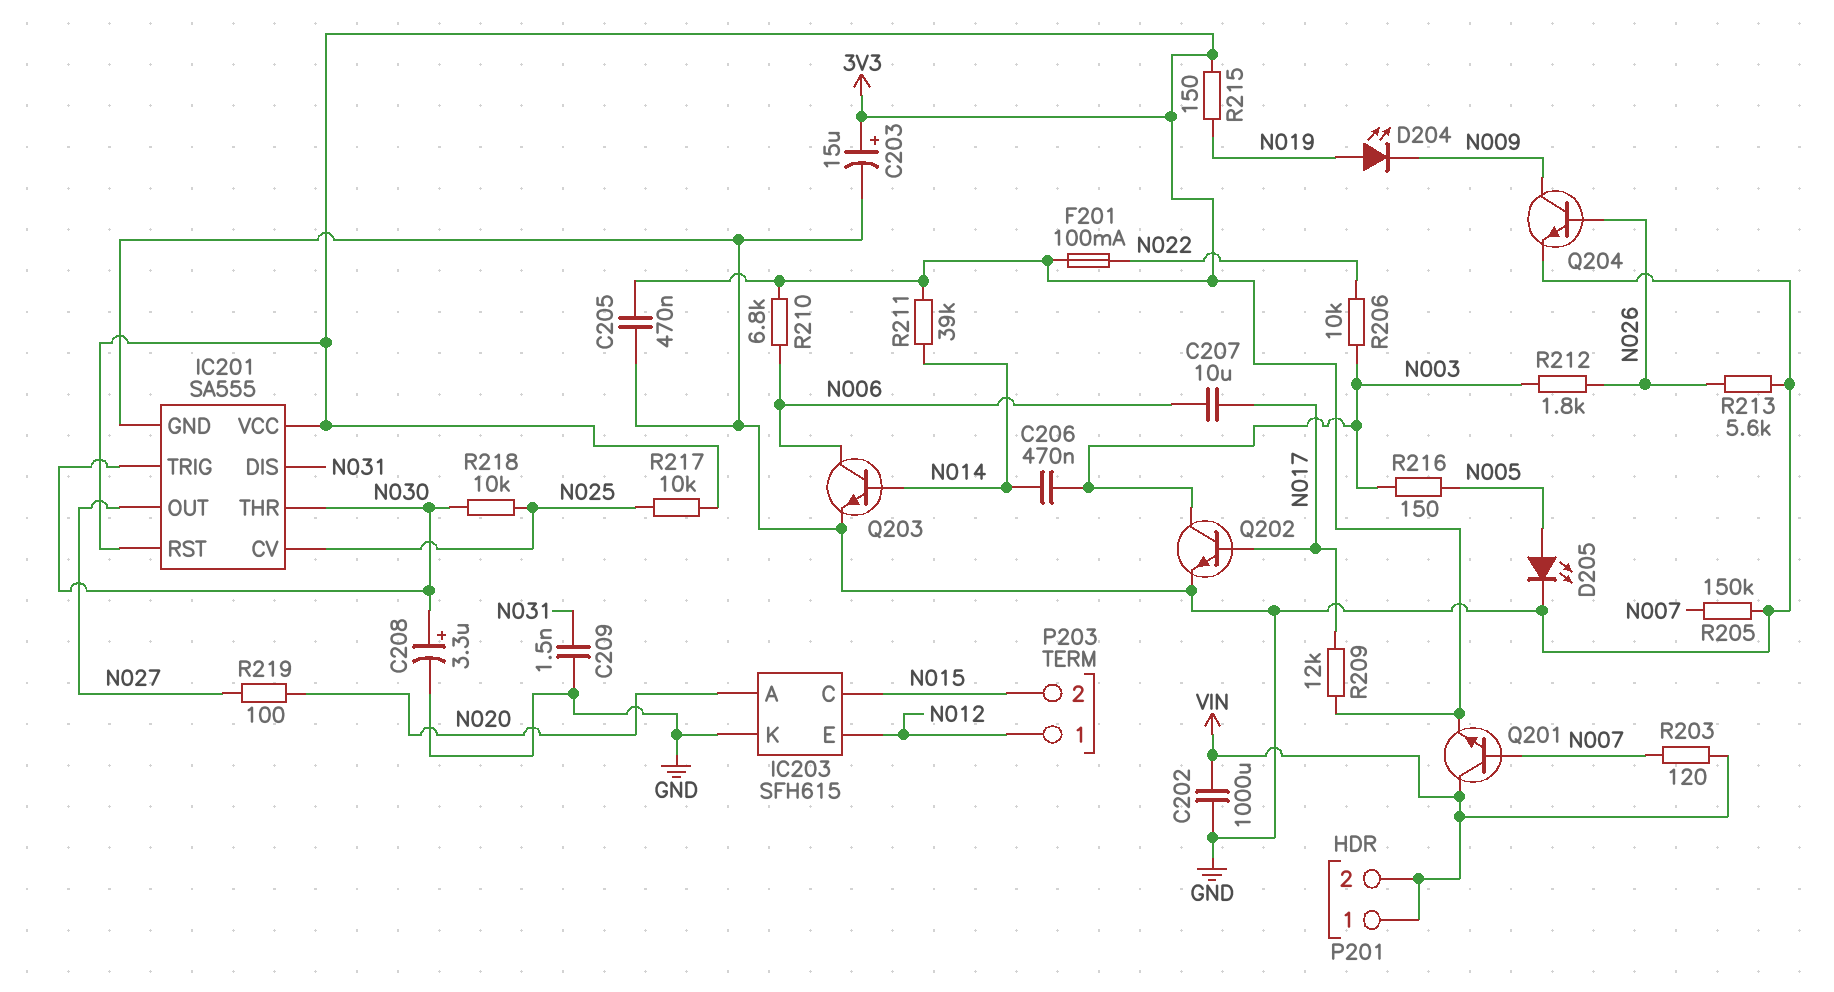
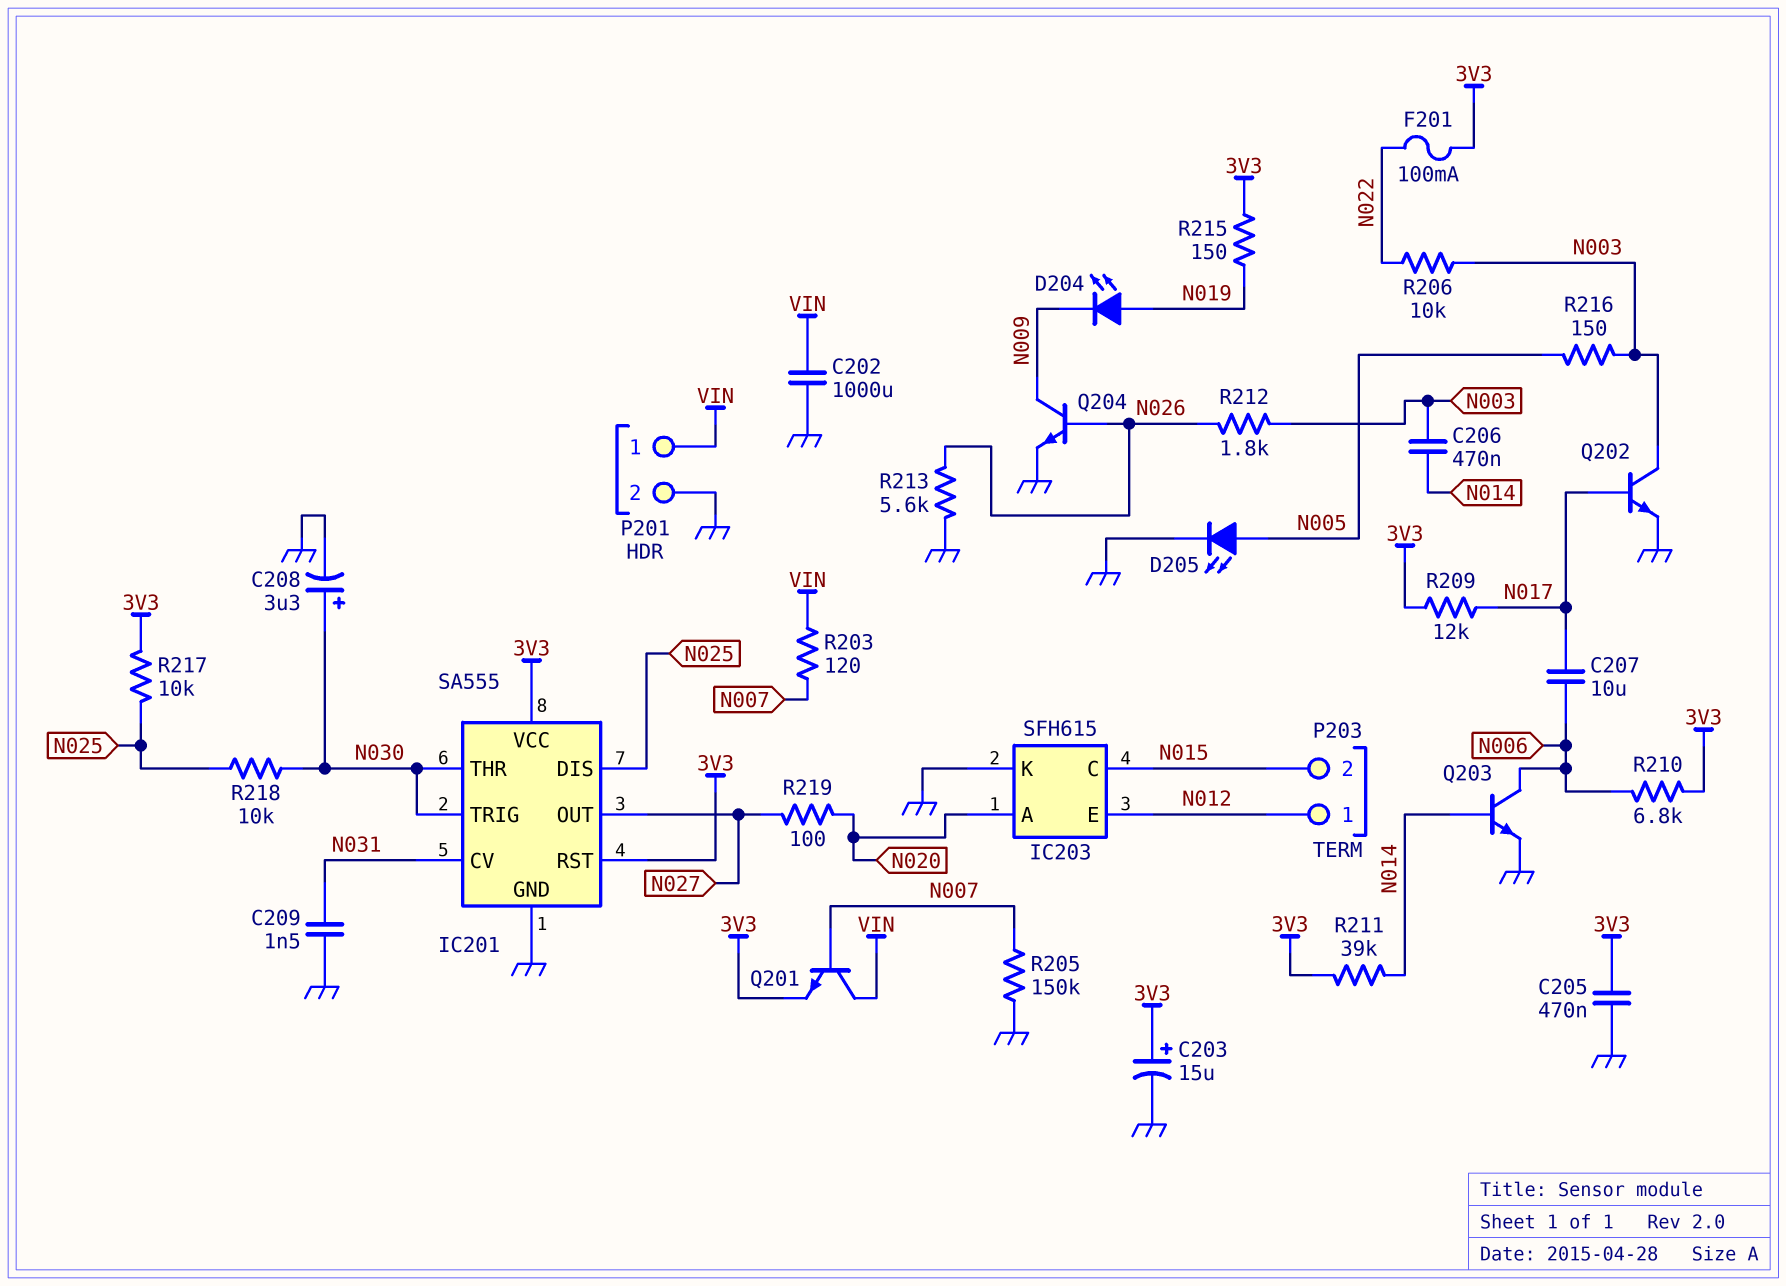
IC201 pin CV: N025 -> N031
IC201 pin DIS: N031 -> N025
P201 pin 2: VIN -> GND

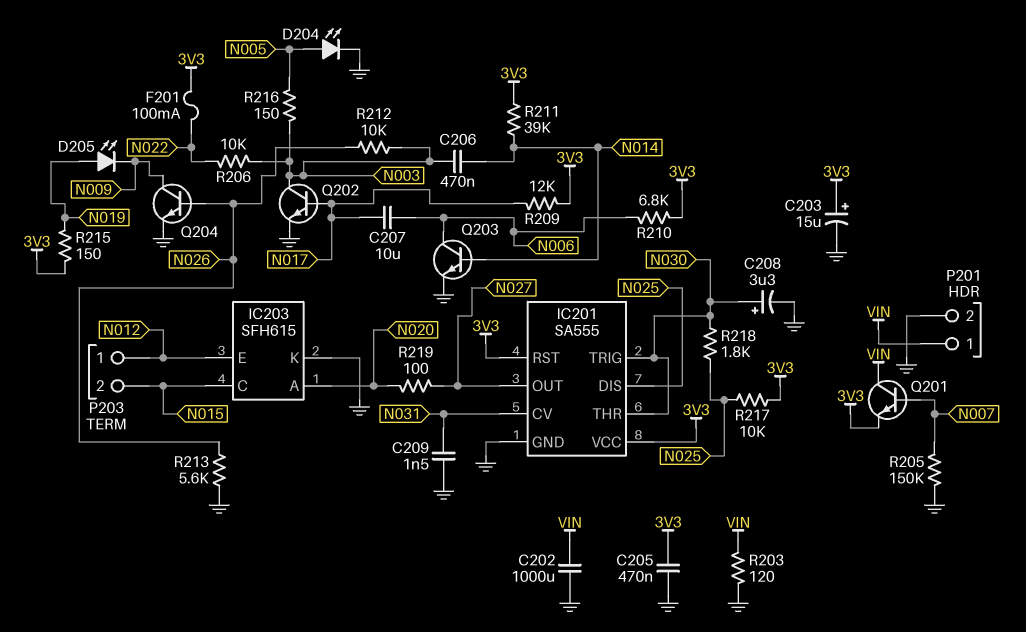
D204: LED (A N019, K N009) -> LED (A N005, K GND)
D205: LED (A N005, K GND) -> LED (A N019, K N009)
R203: 120 (N007, VIN) -> 120 (GND, VIN)
R212: 1.8k (N003, N026) -> 10k (N003, N026)
R218: 10k (N025, N030) -> 1.8k (N025, N030)

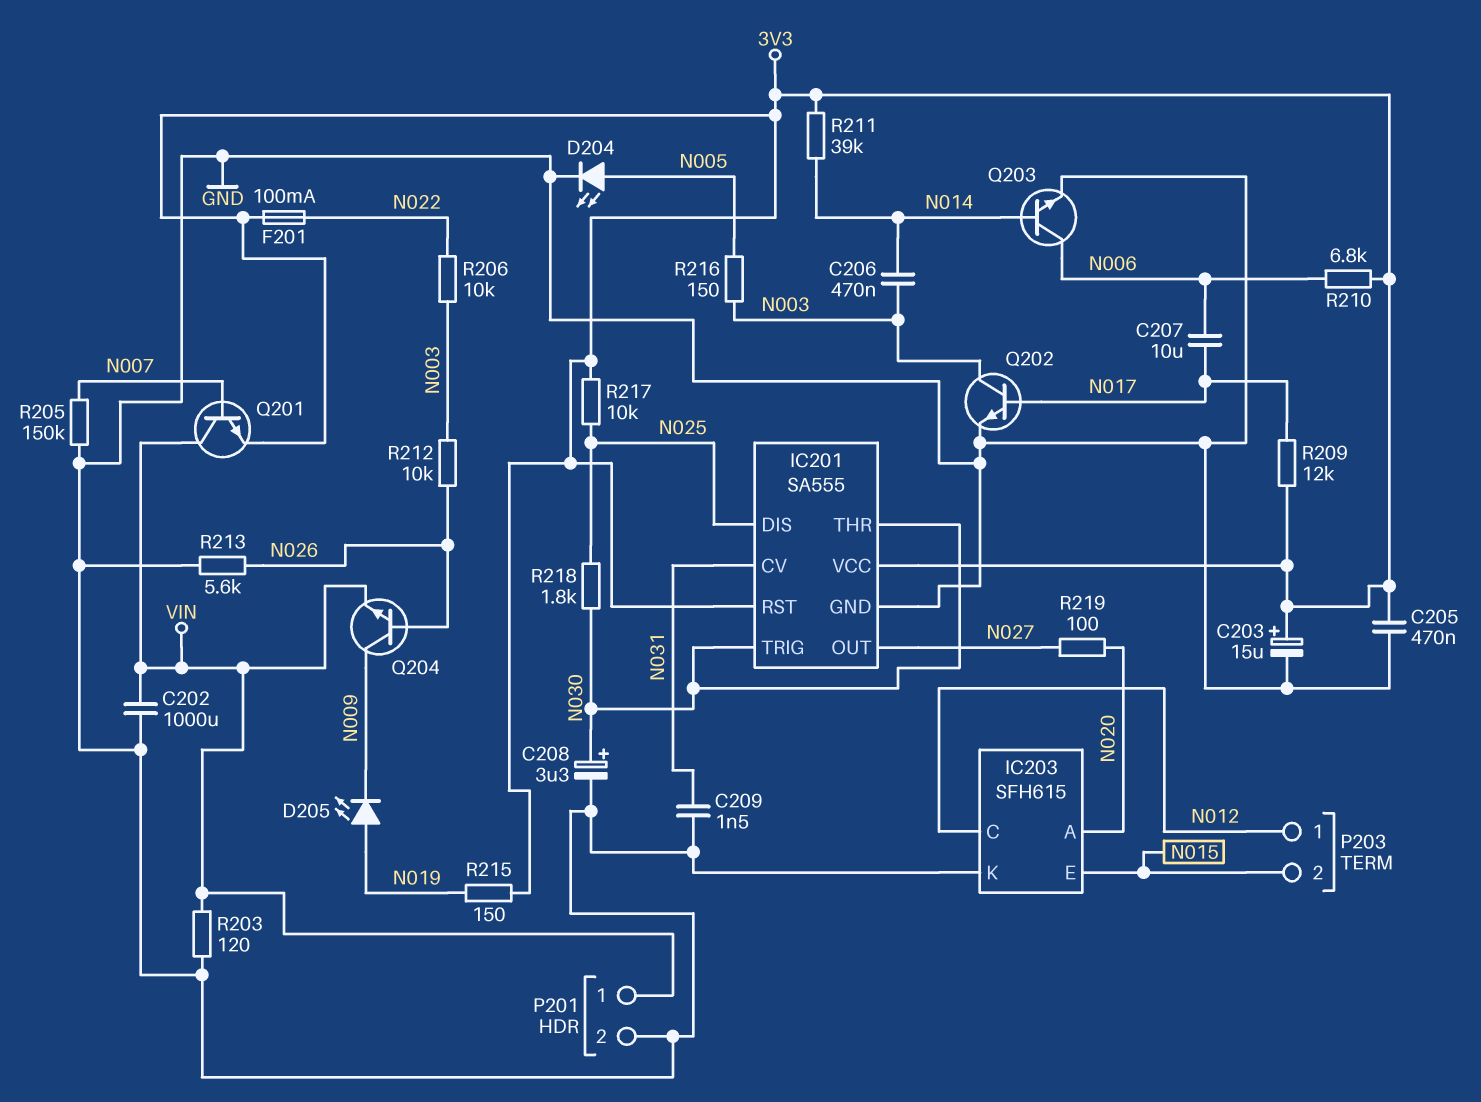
IC203 pin C: N015 -> N012
IC203 pin E: N012 -> N015
Q204: NPN (B N026, C N009, E GND) -> NPN (B N026, C N009, E VIN)

